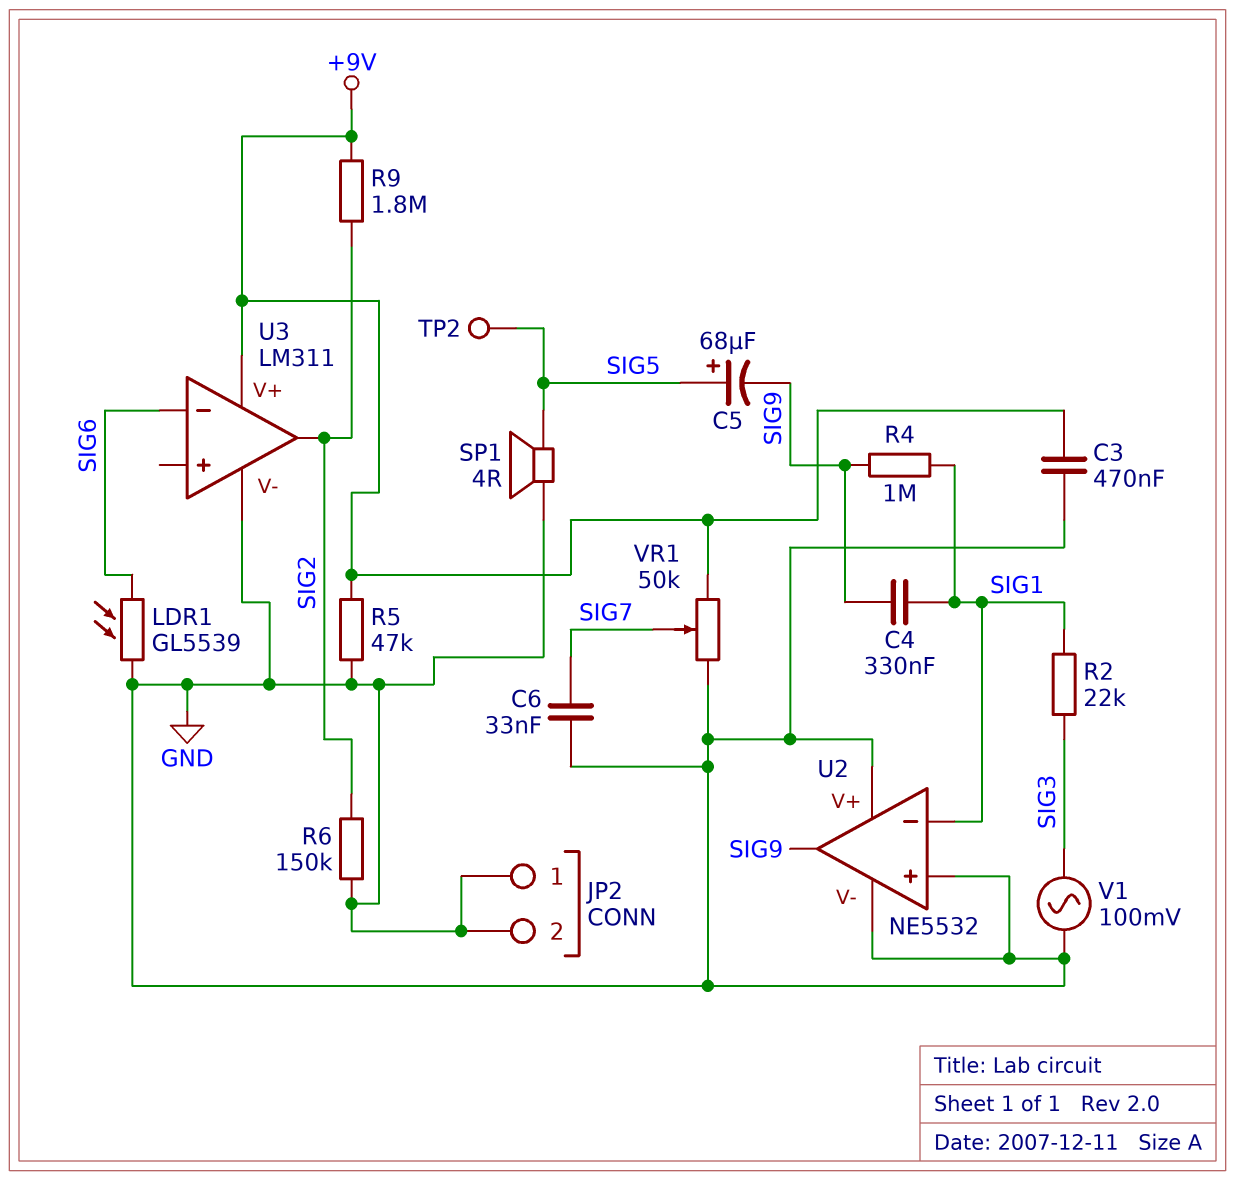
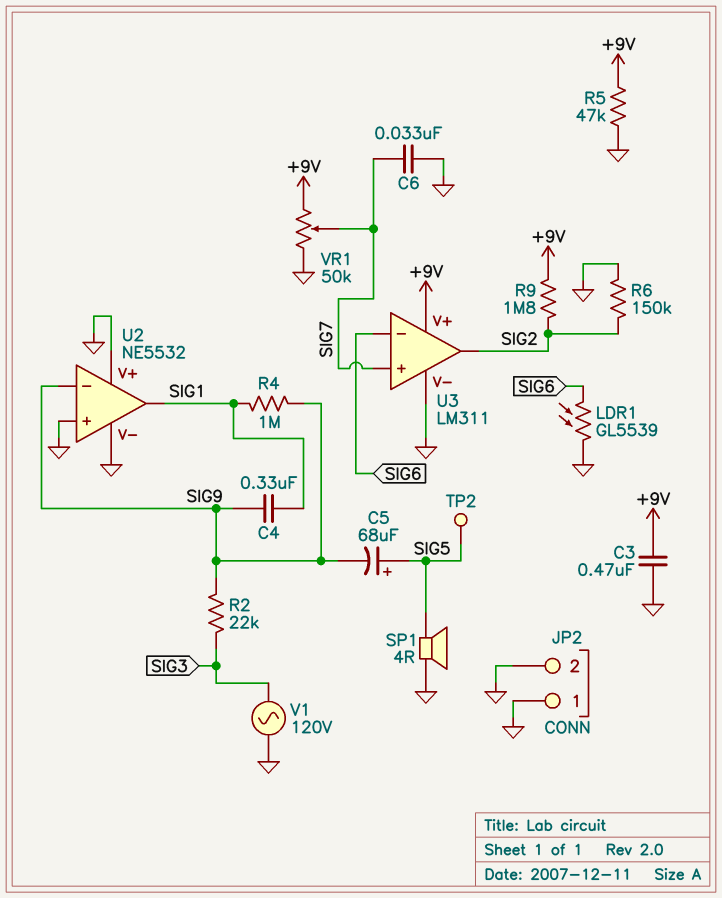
R2: 22k (SIG1, SIG3) -> 22k (SIG3, SIG9)
U2 pin in-: SIG1 -> SIG9
U2 pin out: SIG9 -> SIG1
U3 pin in+: none -> SIG7
V1: AC 100mV (GND, SIG3) -> AC 120V (GND, SIG3)

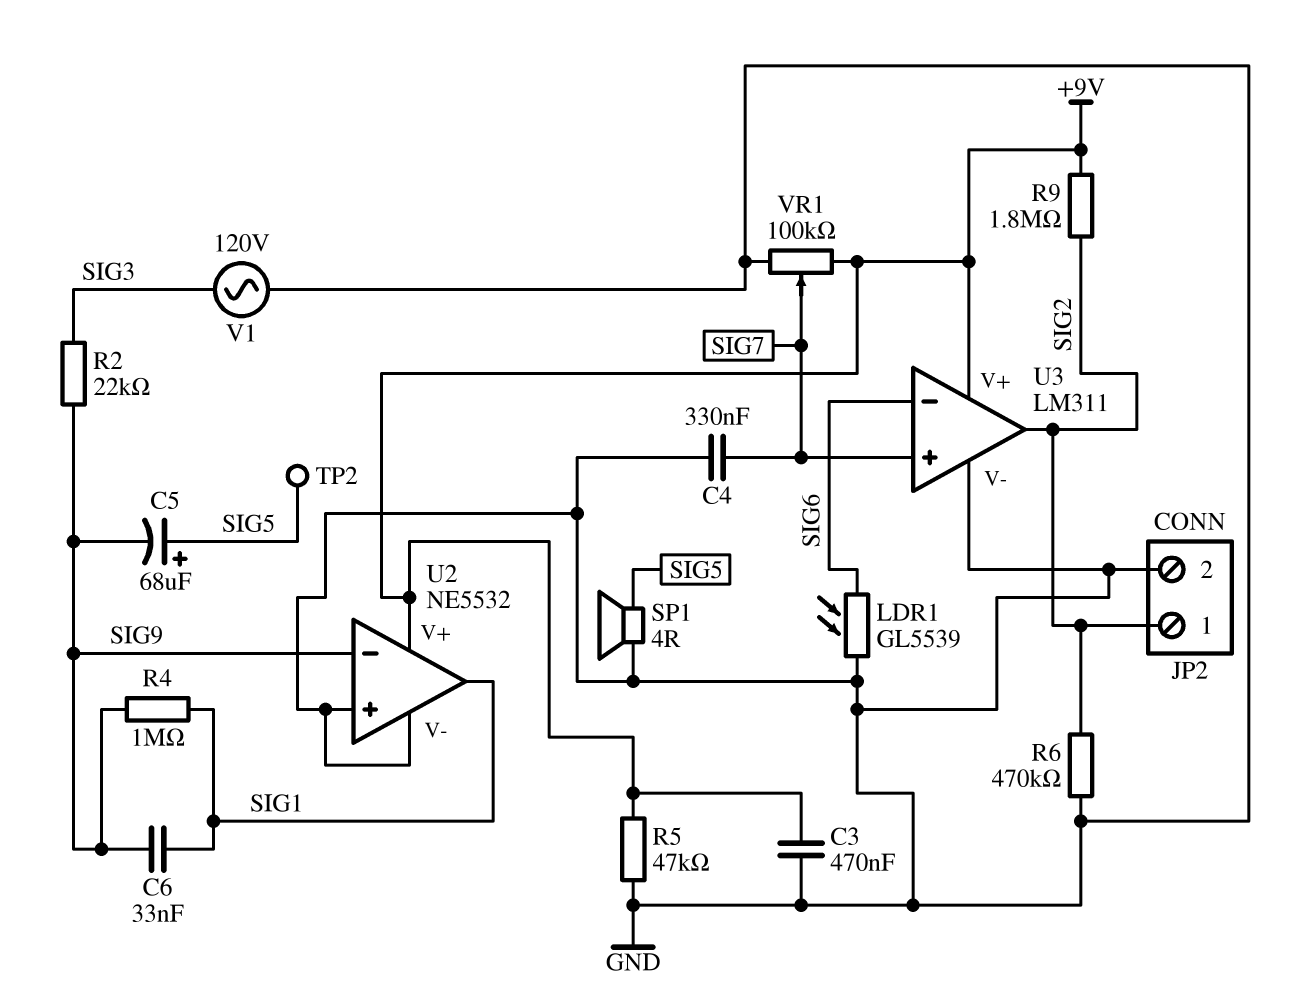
C4: 330nF (SIG1, SIG9) -> 330nF (GND, SIG7)
C6: 33nF (GND, SIG7) -> 33nF (SIG1, SIG9)
JP2 pin 1: GND -> SIG2
R6: 150k (GND, SIG2) -> 470k (GND, SIG2)
U2 pin V+: GND -> +9V
VR1: 50k (+9V, GND, wiper SIG7) -> 100k (+9V, GND, wiper SIG7)

